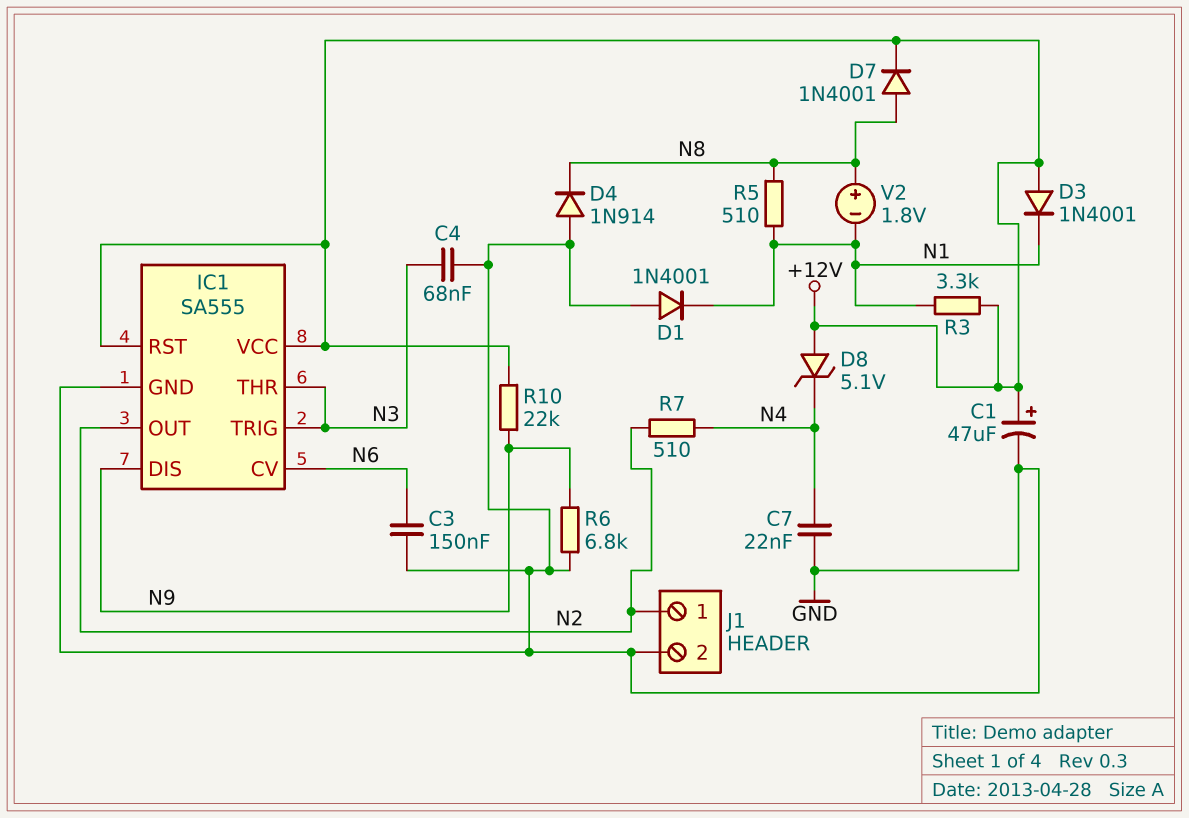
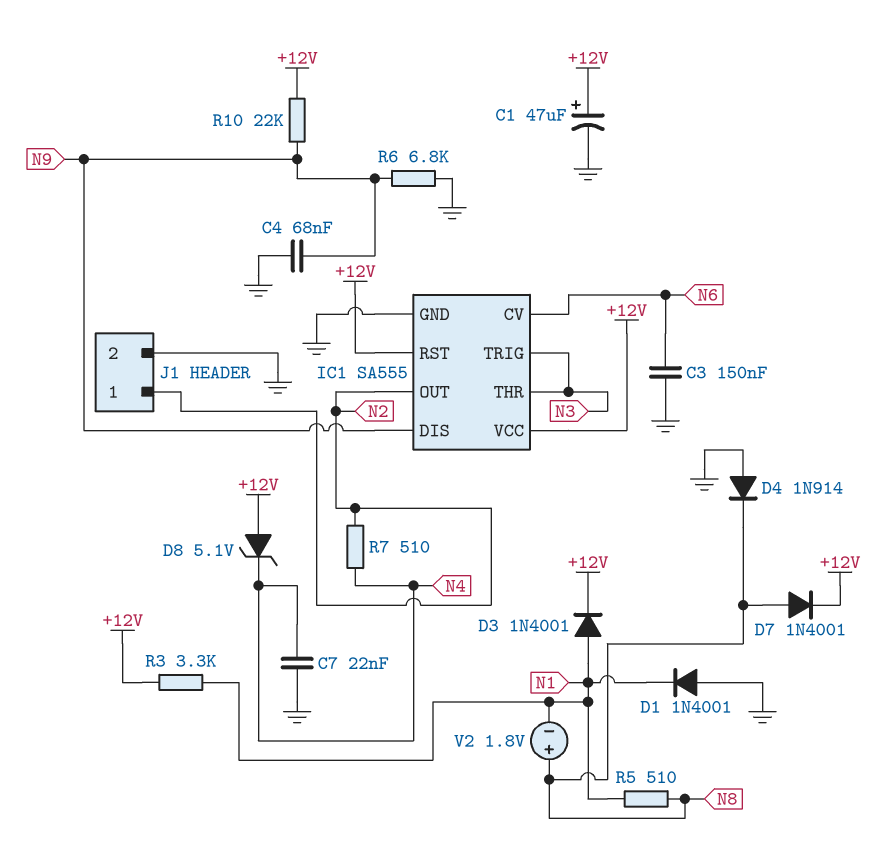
C4: 68nF (GND, N3) -> 68nF (GND, N9)
D3: diode 1N4001 (A +12V, K N1) -> diode 1N4001 (A N1, K +12V)

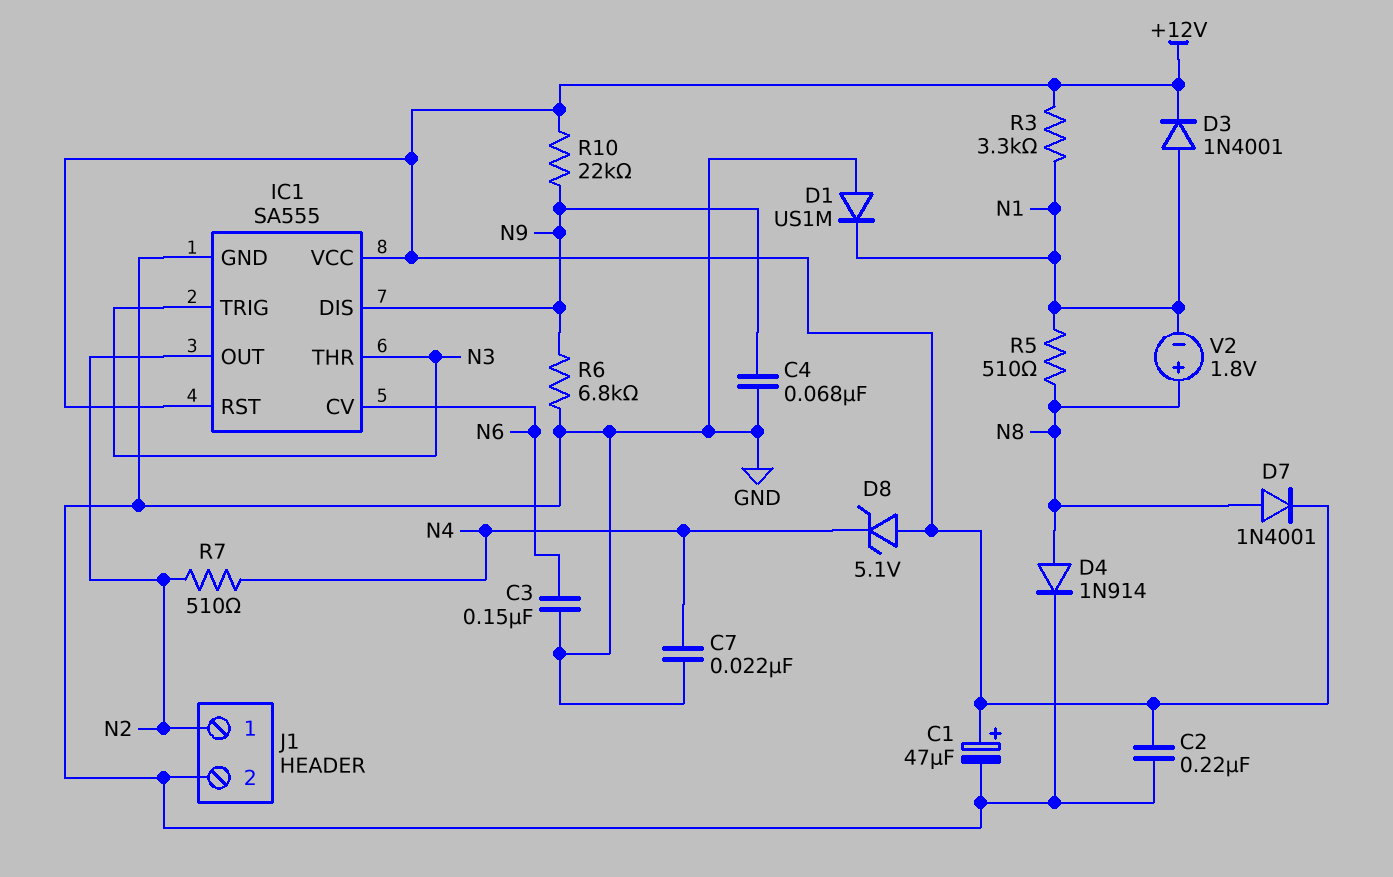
C2: none -> 220nF (+12V, GND)
D1: diode 1N4001 (A GND, K N1) -> diode US1M (A GND, K N1)
D4: diode 1N914 (A GND, K N8) -> diode 1N914 (A N8, K GND)

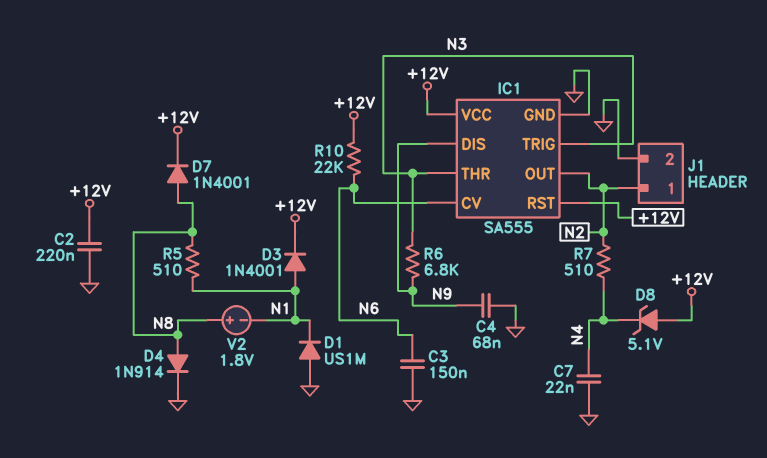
C1: 47uF (plus +12V, minus GND) -> none
R3: 3.3k (+12V, N1) -> none
R6: 6.8k (GND, N9) -> 6.8k (N3, N9)
R10: 22k (+12V, N9) -> 22k (+12V, N6)

